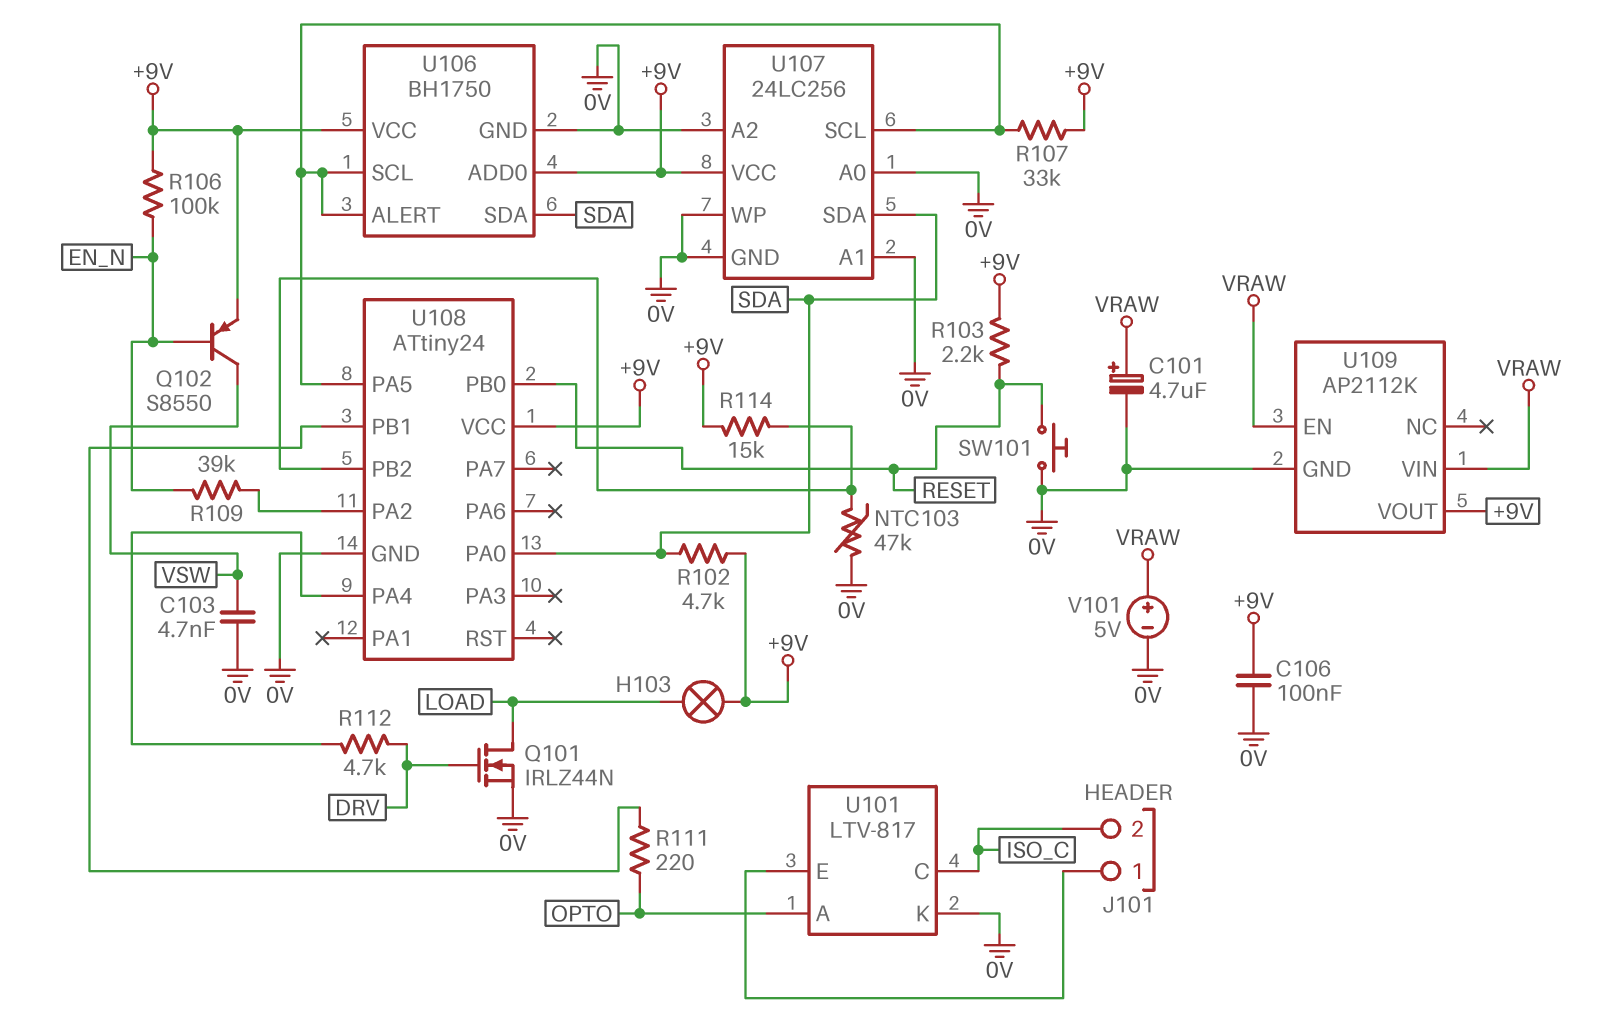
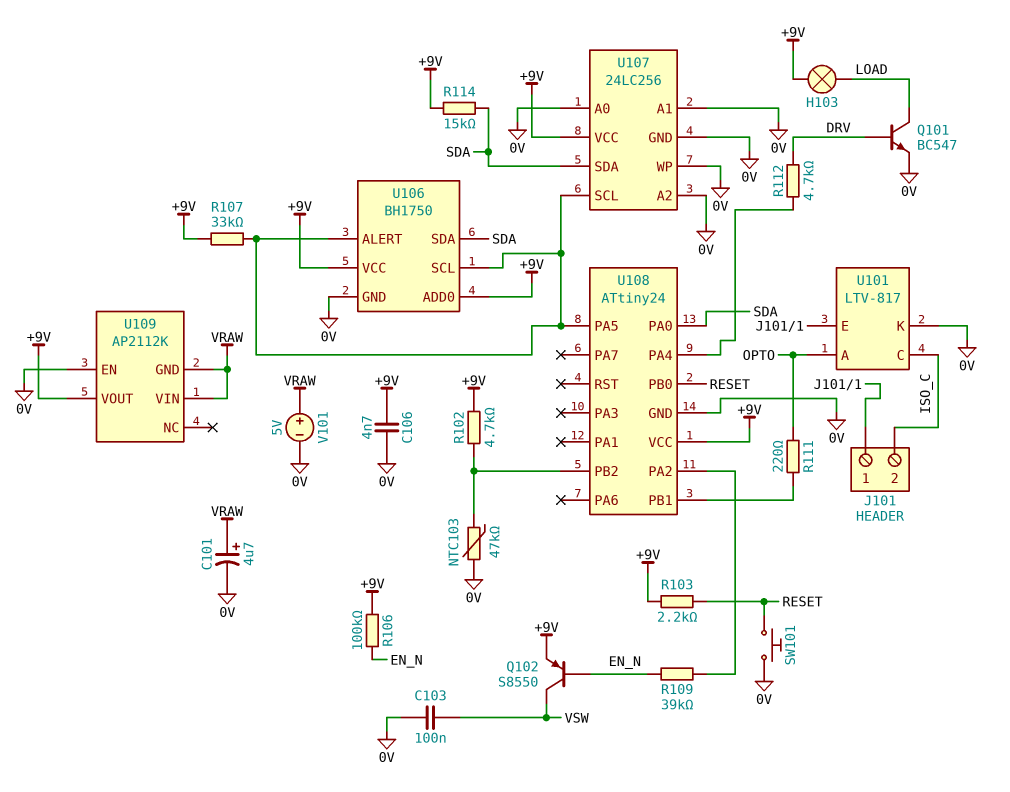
C103: 4.7nF (0V, VSW) -> 100nF (0V, VSW)
C106: 100nF (+9V, 0V) -> 4.7nF (+9V, 0V)
Q101: NMOS IRLZ44N (G DRV, D LOAD, S 0V) -> NPN BC547 (B DRV, C LOAD, E 0V)
R102: 4.7k (+9V, SDA) -> 4.7k (+9V, U108/PB2)
R114: 15k (+9V, U108/PB2) -> 15k (+9V, SDA)
U109 pin EN: VRAW -> 0V
U109 pin GND: 0V -> VRAW

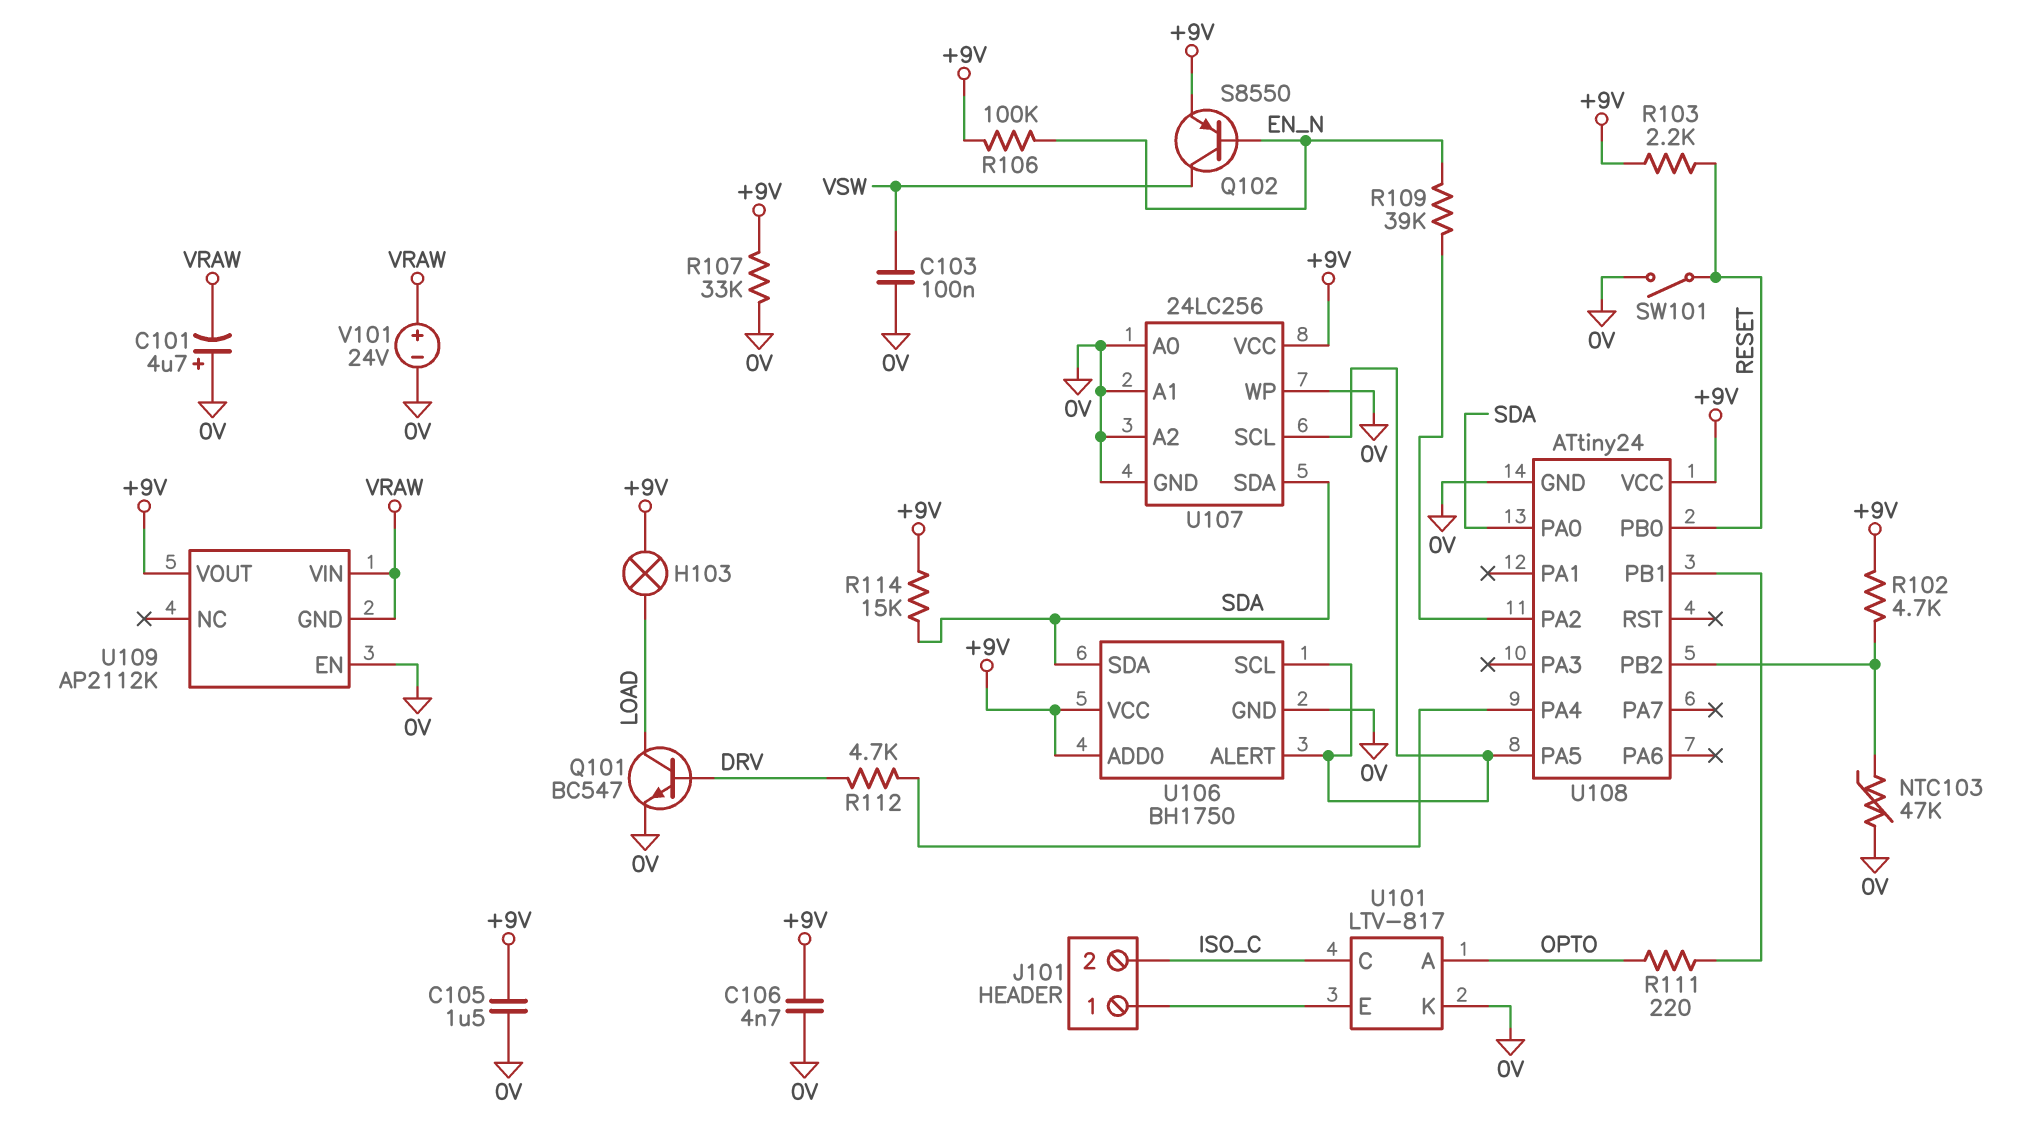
C101: 4.7uF (plus VRAW, minus 0V) -> 4.7uF (plus 0V, minus VRAW)
C105: none -> 1.5uF (+9V, 0V)
R107: 33k (+9V, U106/ALERT) -> 33k (+9V, 0V)
SW101: button (0V, RESET) -> switch (0V, RESET)
V101: 5V (plus VRAW, minus 0V) -> 24V (plus VRAW, minus 0V)

